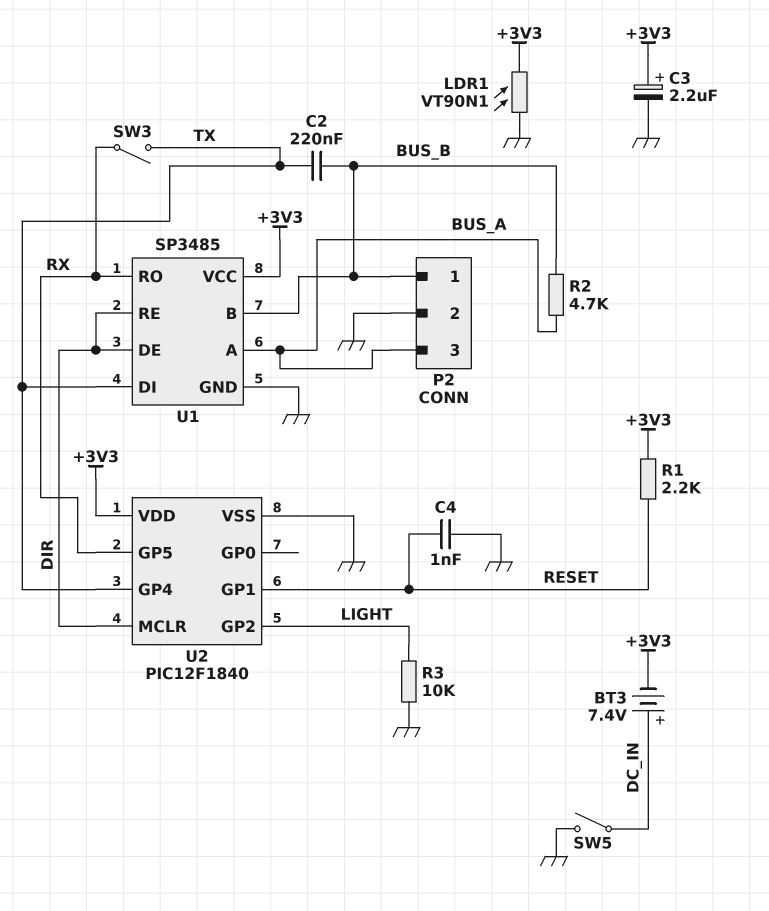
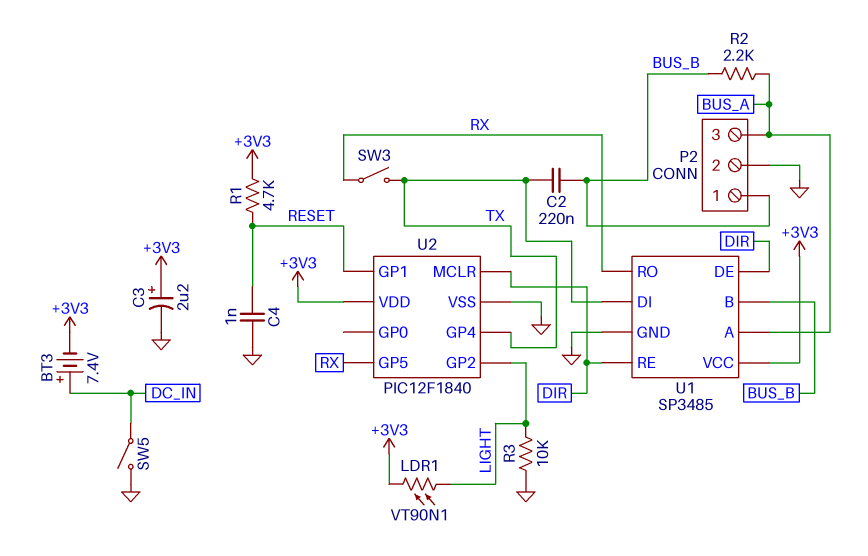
LDR1: VT90N1 (+3V3, GND) -> VT90N1 (+3V3, LIGHT)
R1: 2.2k (+3V3, RESET) -> 4.7k (+3V3, RESET)
R2: 4.7k (BUS_A, BUS_B) -> 2.2k (BUS_A, BUS_B)

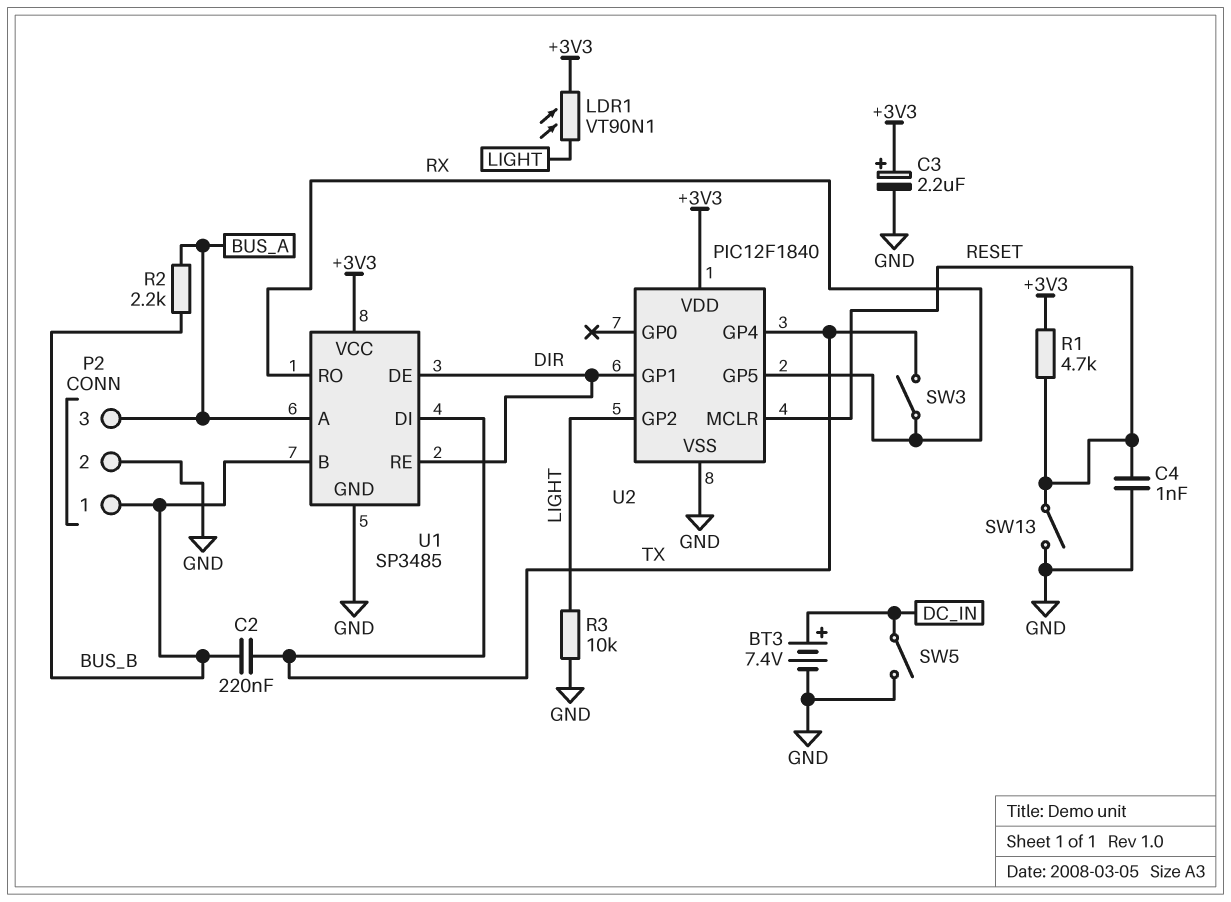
BT3: 7.4V (plus DC_IN, minus +3V3) -> 7.4V (plus DC_IN, minus GND)
SW13: none -> switch (GND, RESET)
U2 pin GP1: RESET -> DIR
U2 pin MCLR: DIR -> RESET

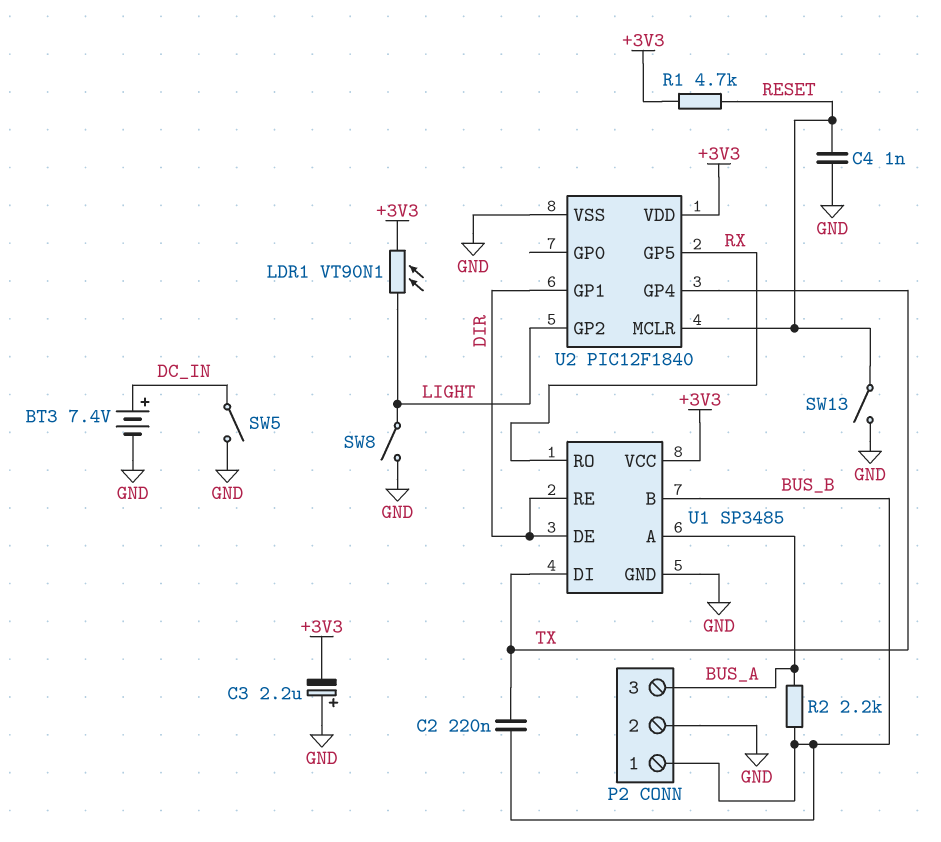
C3: 2.2uF (plus +3V3, minus GND) -> 2.2uF (plus GND, minus +3V3)
R3: 10k (GND, LIGHT) -> none
SW3: switch (RX, TX) -> none
SW8: none -> switch (GND, LIGHT)

